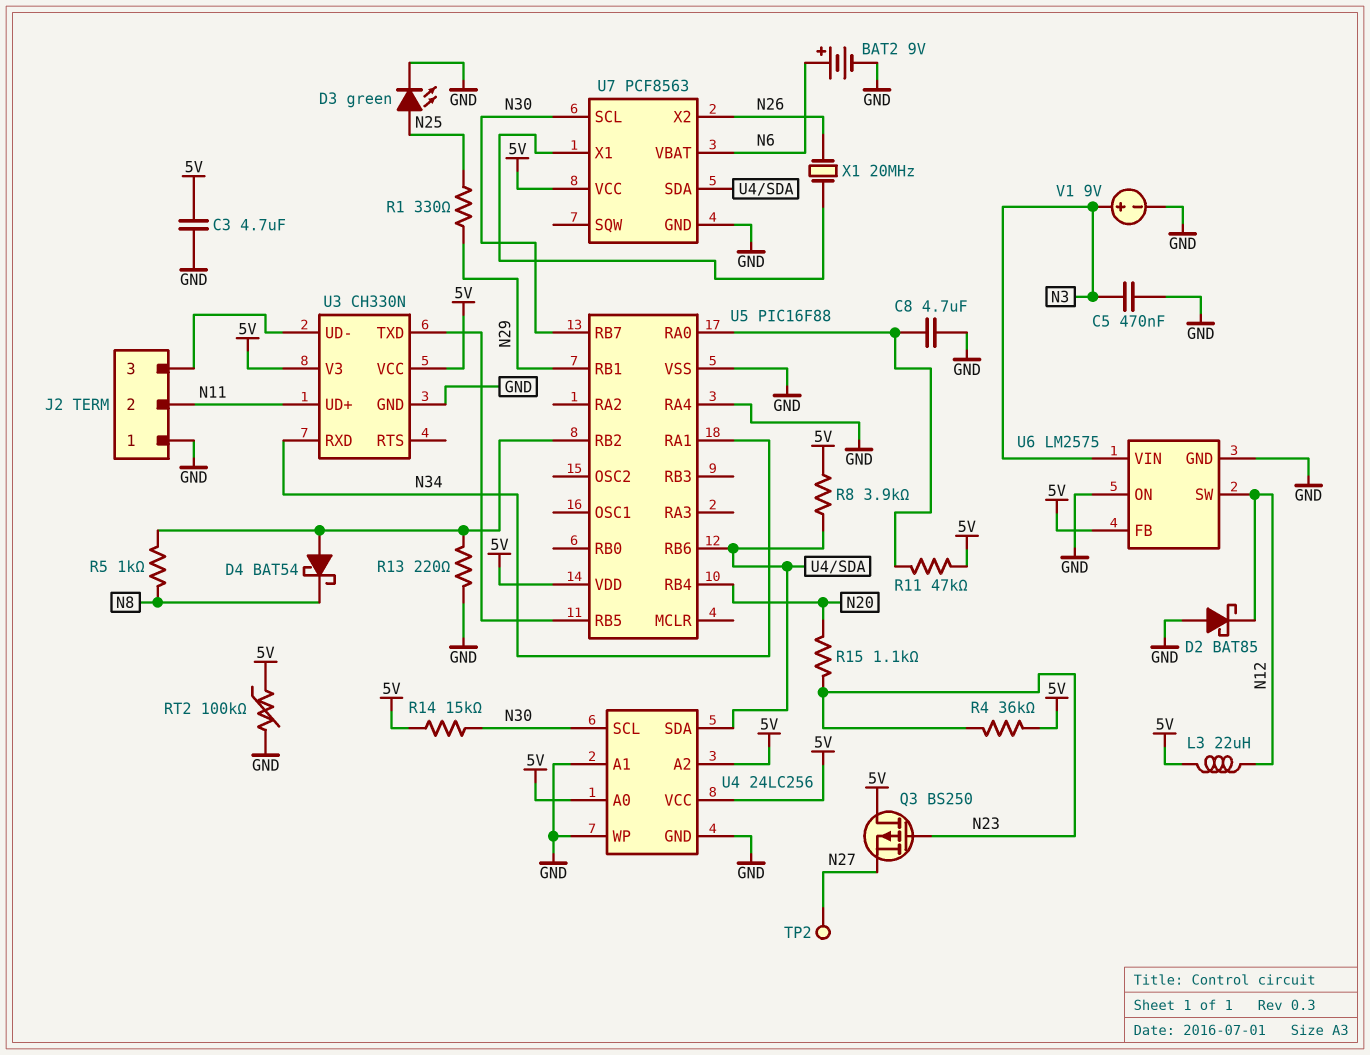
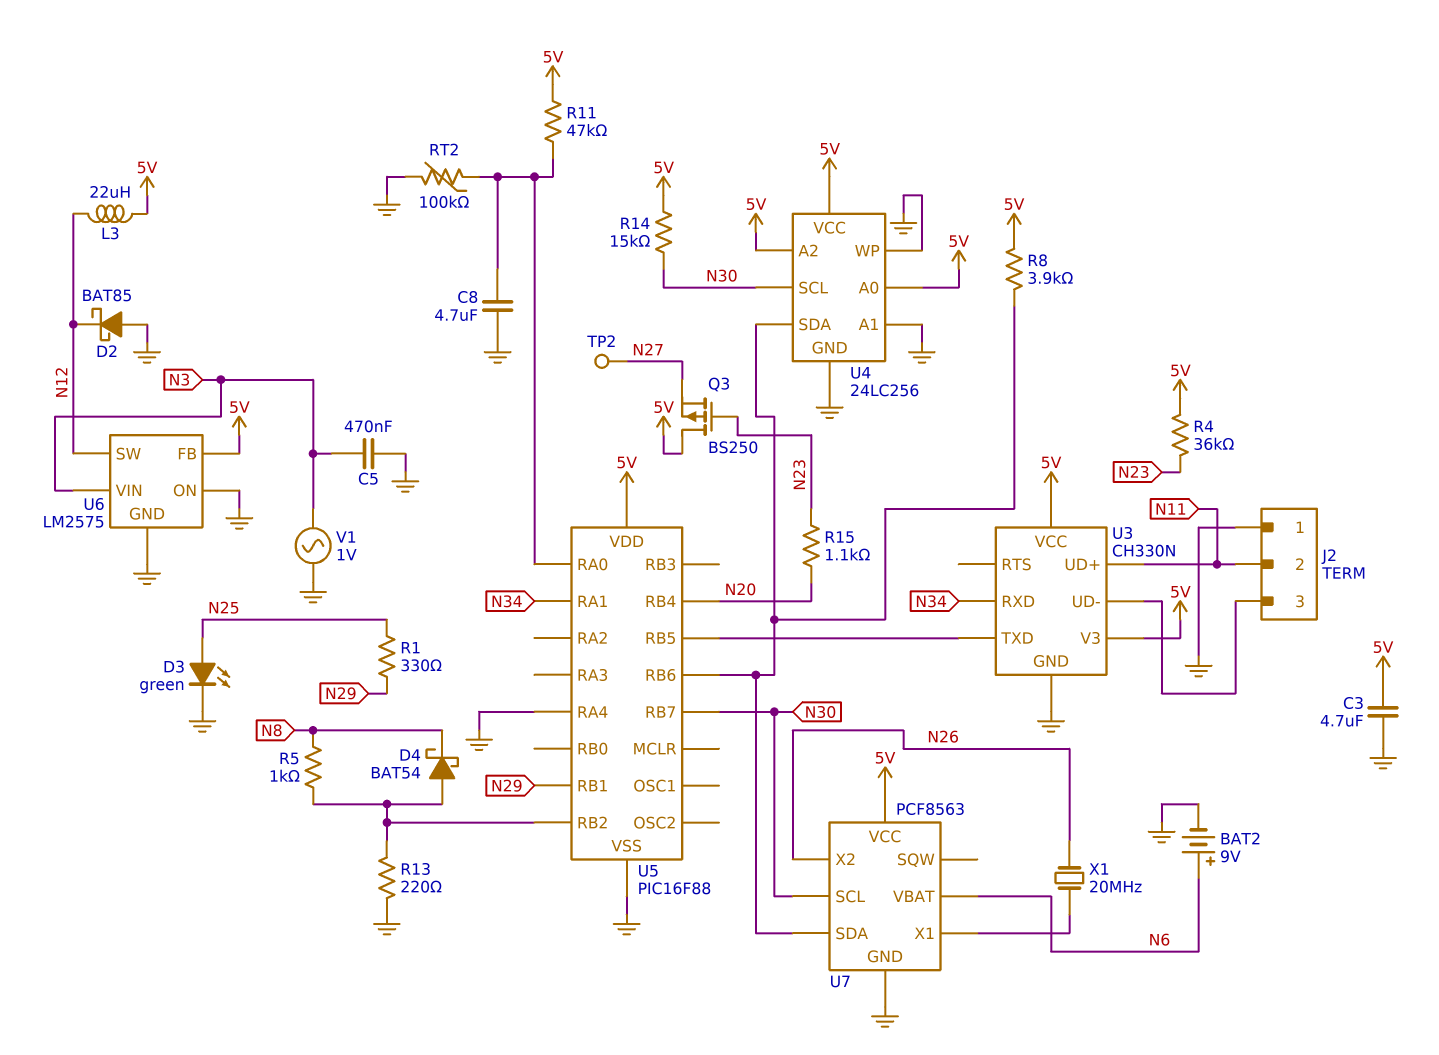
RT2: 100k (5V, GND) -> 100k (GND, U5/RA0)
V1: 9V (plus N3, minus GND) -> AC 1V (GND, N3)

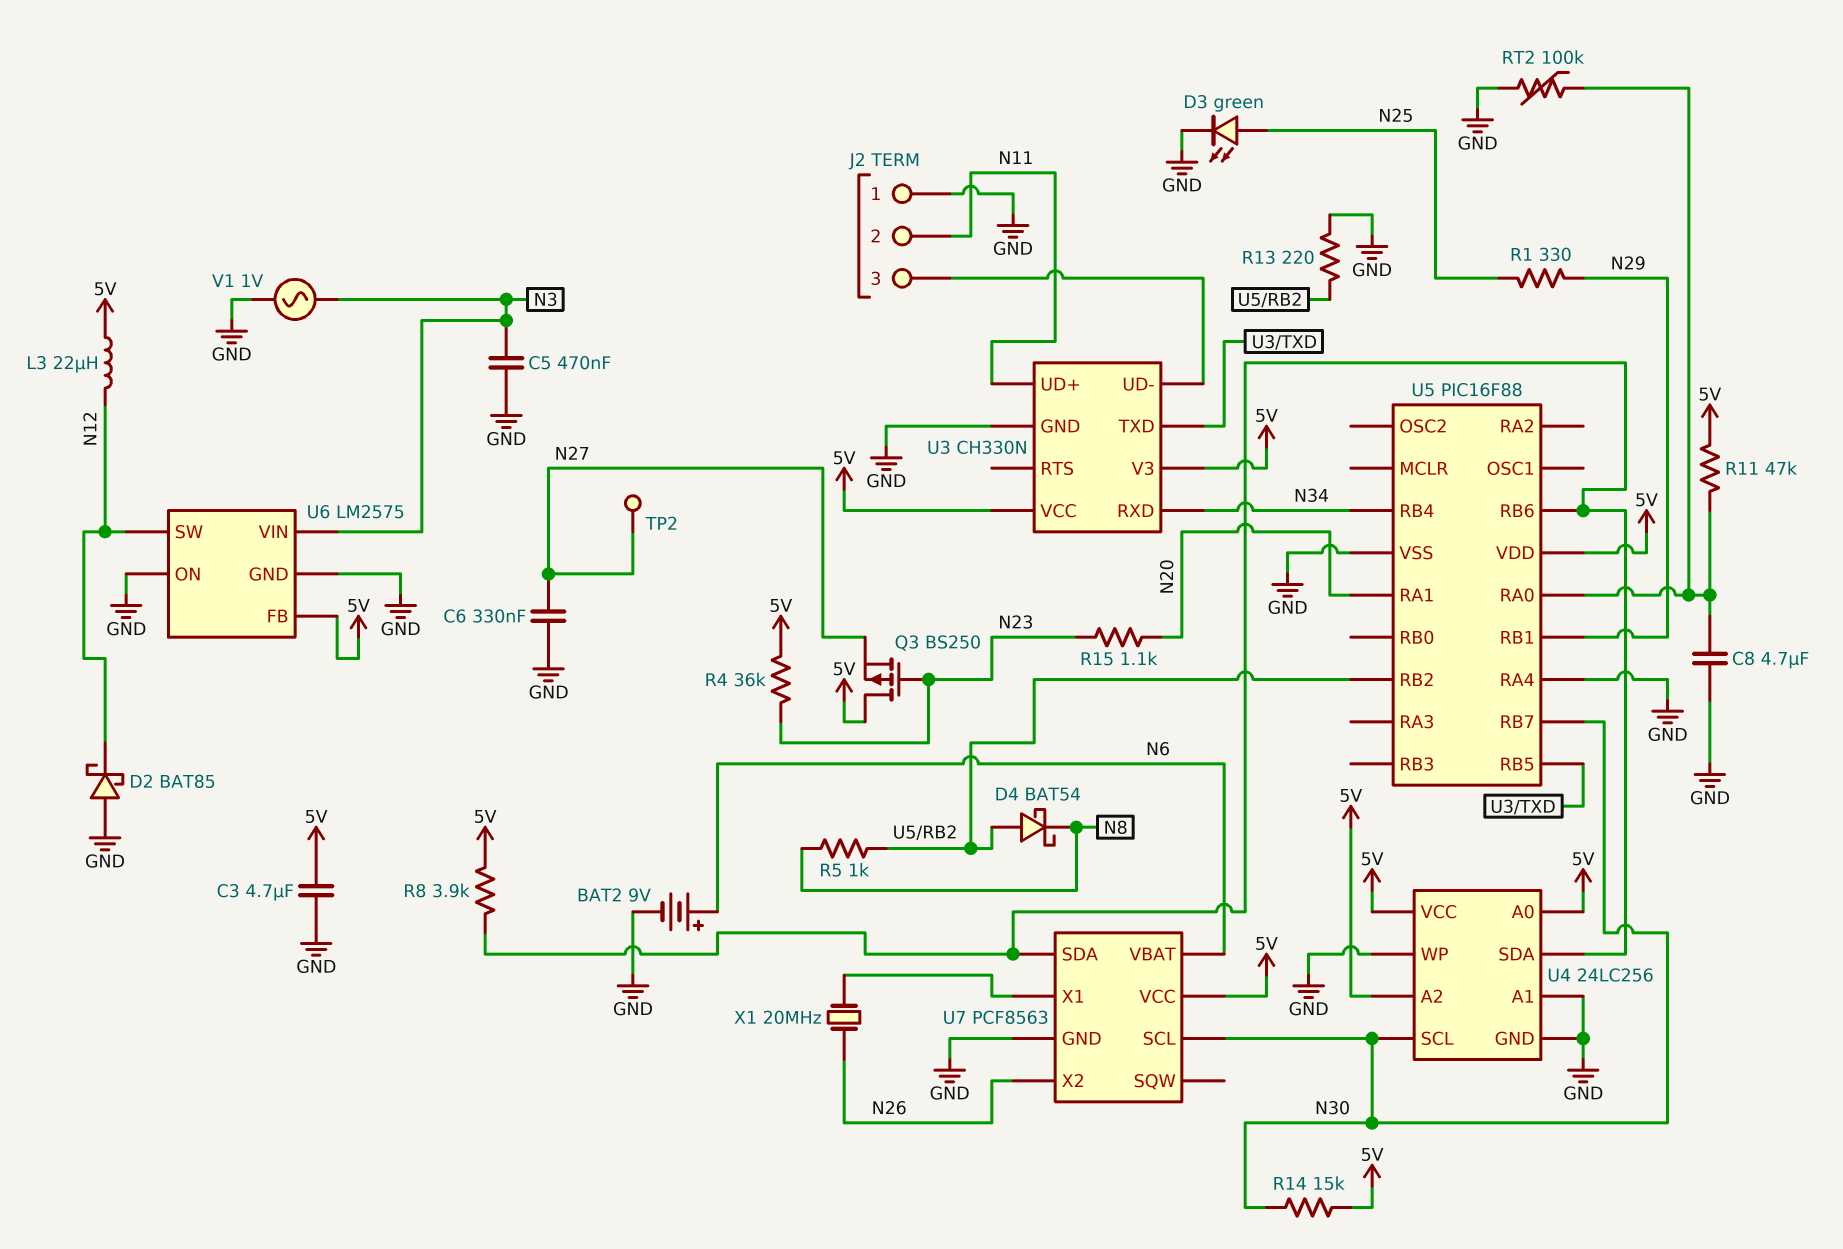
C6: none -> 330nF (GND, N27)
U5 pin RA1: N34 -> N20
U5 pin RB4: N20 -> N34

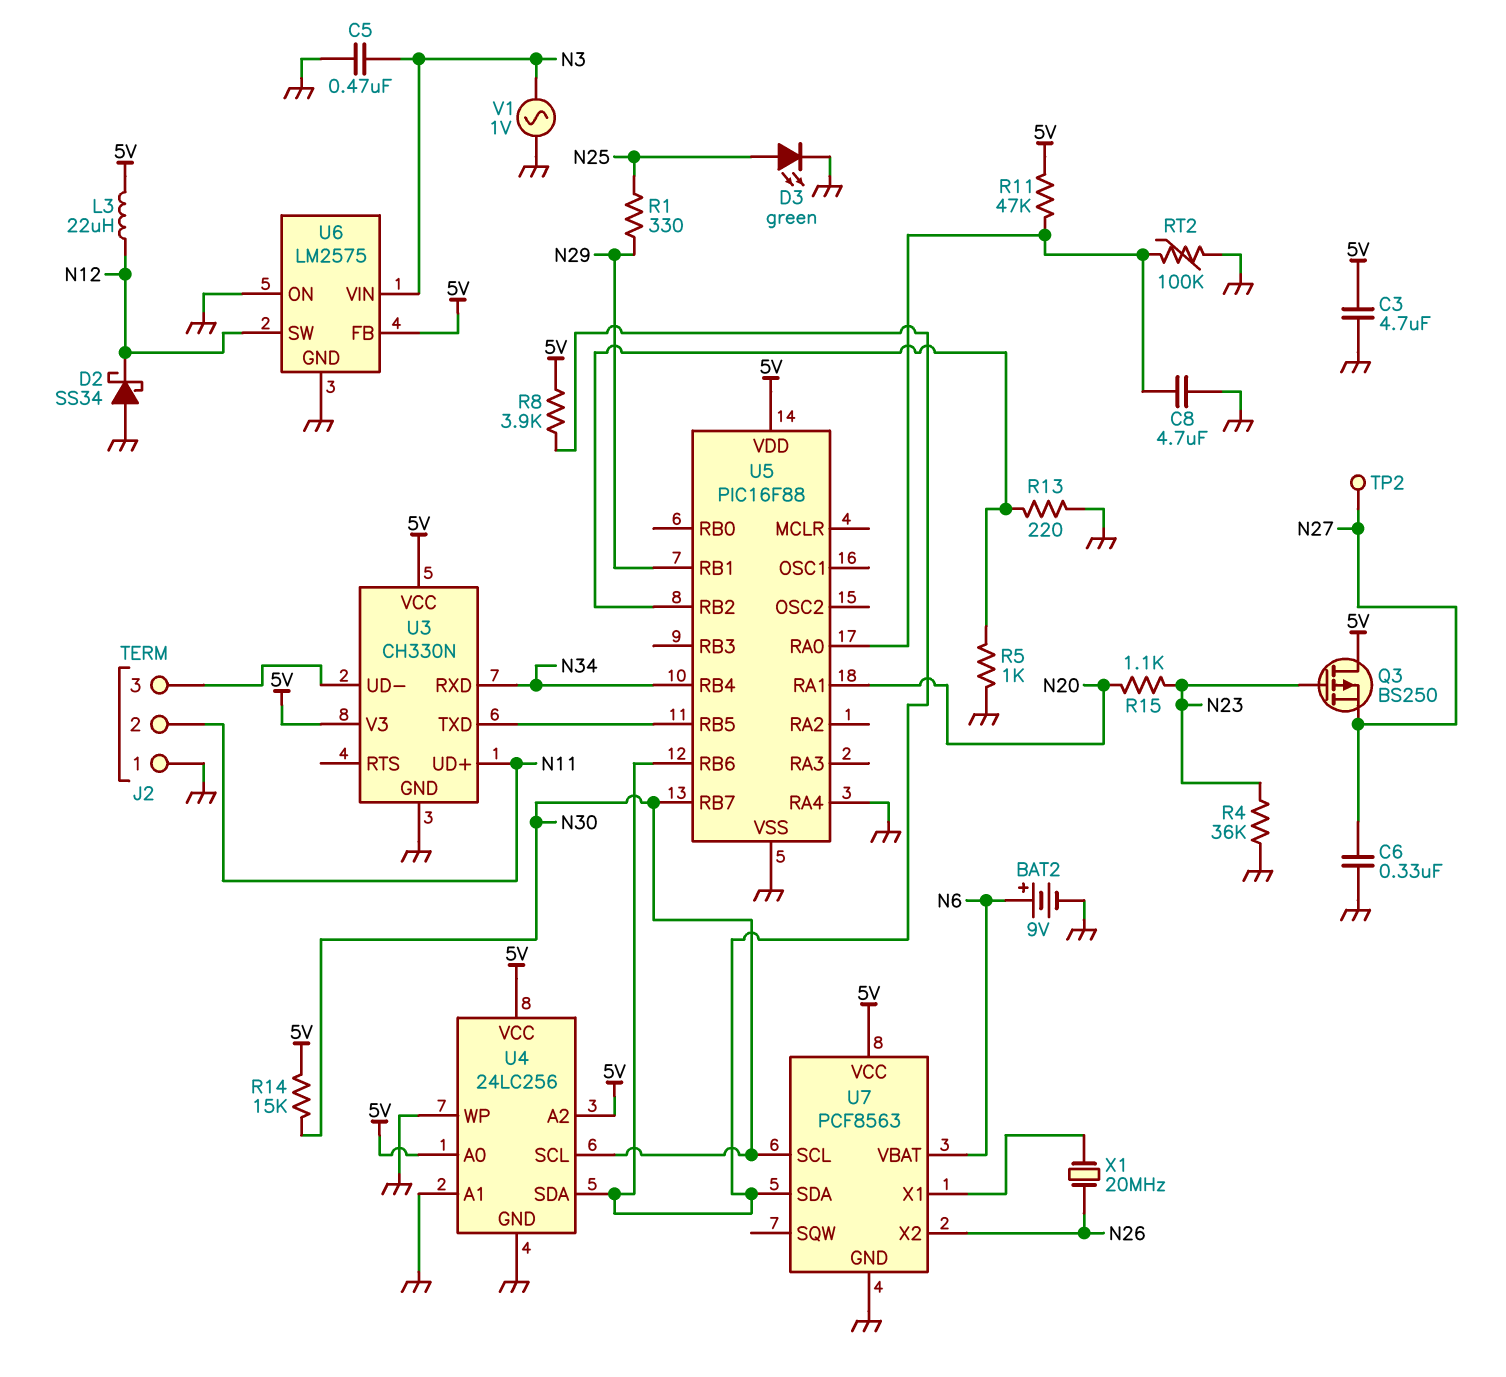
D2: schottky BAT85 (A GND, K N12) -> schottky SS34 (A GND, K N12)
D4: schottky BAT54 (A U5/RB2, K N8) -> none
R4: 36k (5V, N23) -> 36k (GND, N23)
R5: 1k (N8, U5/RB2) -> 1k (GND, U5/RB2)

